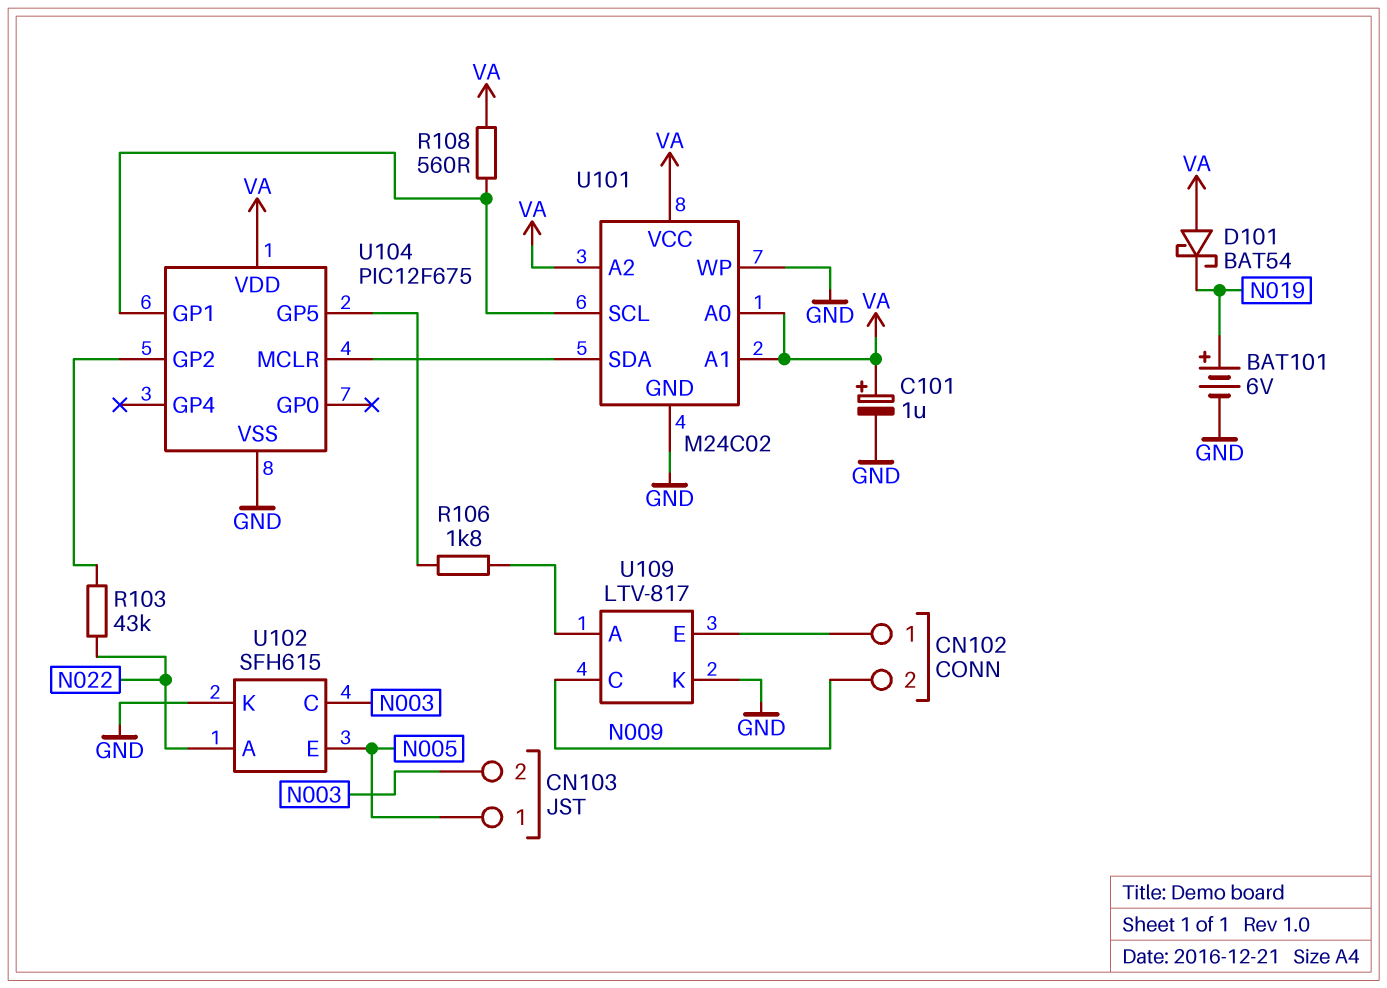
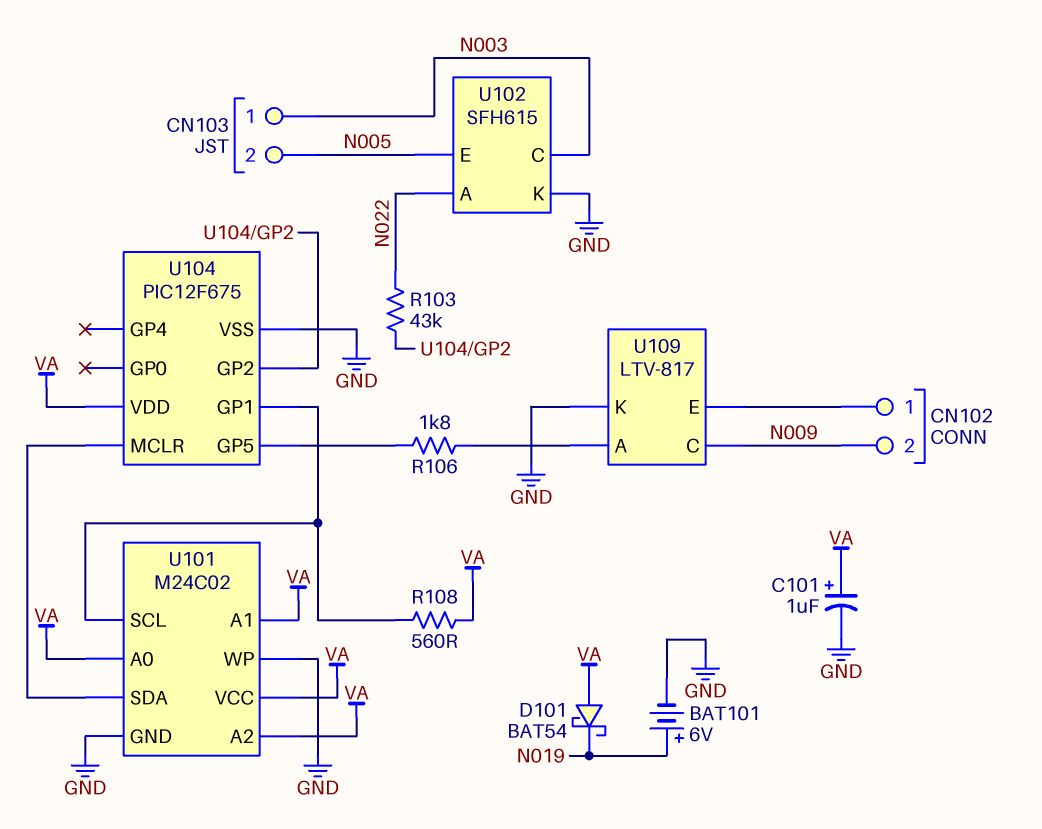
CN103 pin 1: N005 -> N003
CN103 pin 2: N003 -> N005

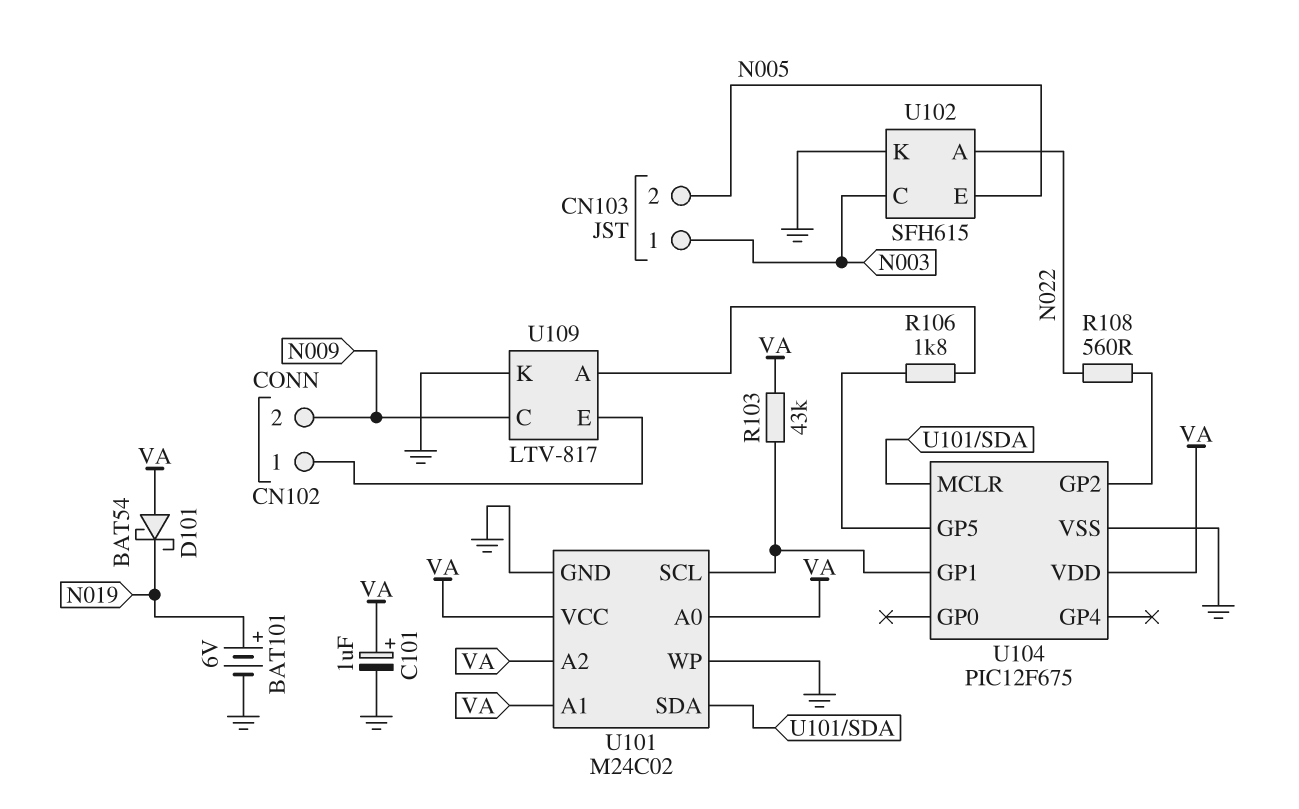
R103: 43k (N022, U104/GP2) -> 43k (U101/SCL, VA)
R108: 560 (U101/SCL, VA) -> 560 (N022, U104/GP2)

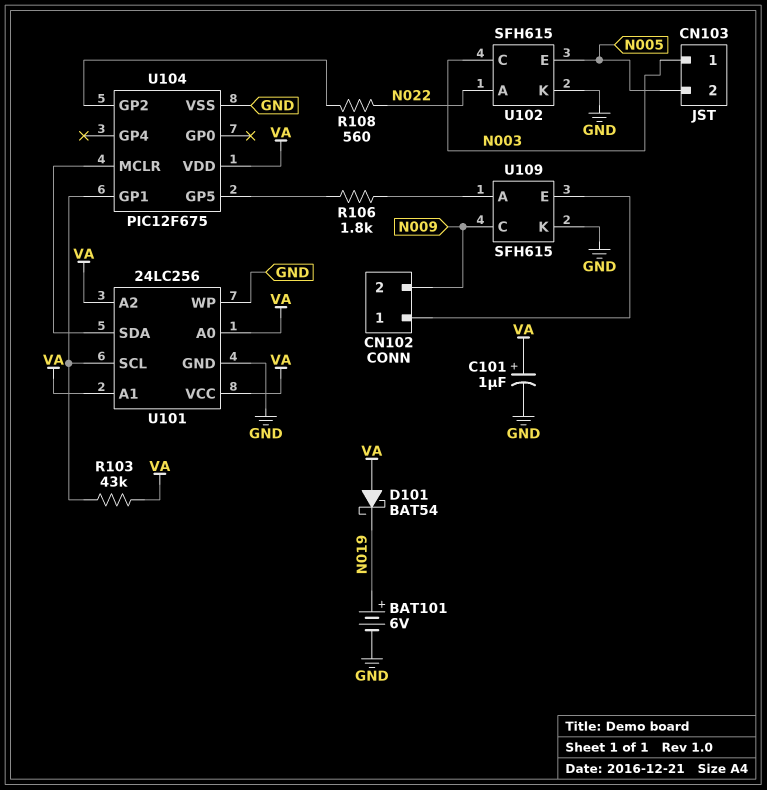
U101: M24C02 -> 24LC256
U109: LTV-817 -> SFH615

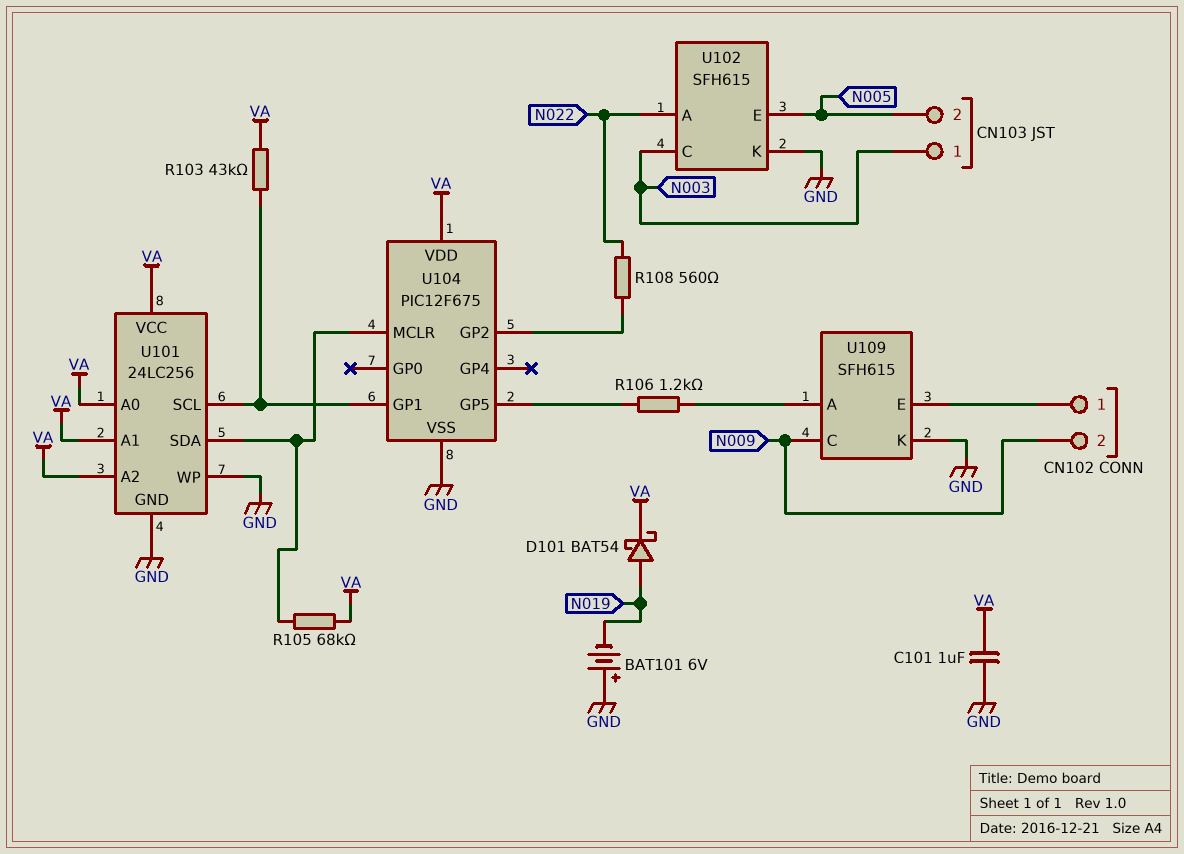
BAT101: 6V (plus N019, minus GND) -> 6V (plus GND, minus N019)
C101: 1uF (plus VA, minus GND) -> 1uF (GND, VA)
D101: schottky BAT54 (A VA, K N019) -> schottky BAT54 (A N019, K VA)
R105: none -> 68k (U101/SDA, VA)
R106: 1.8k (U104/GP5, U109/A) -> 1.2k (U104/GP5, U109/A)

